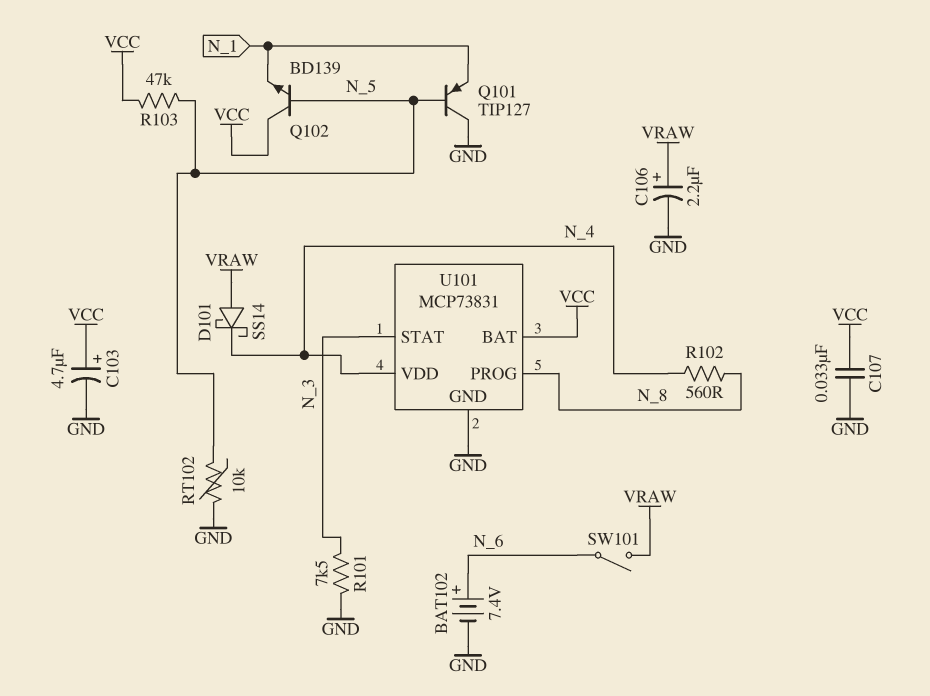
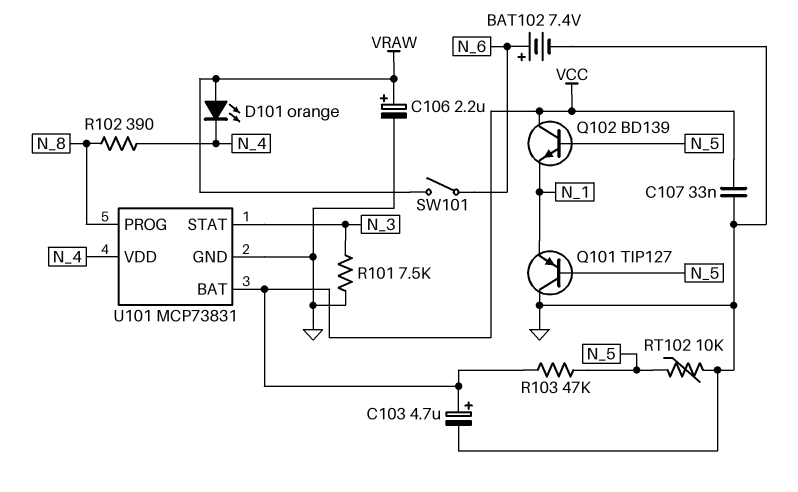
D101: schottky SS14 (A VRAW, K N_4) -> LED orange (A VRAW, K N_4)
R102: 560 (N_4, N_8) -> 390 (N_4, N_8)

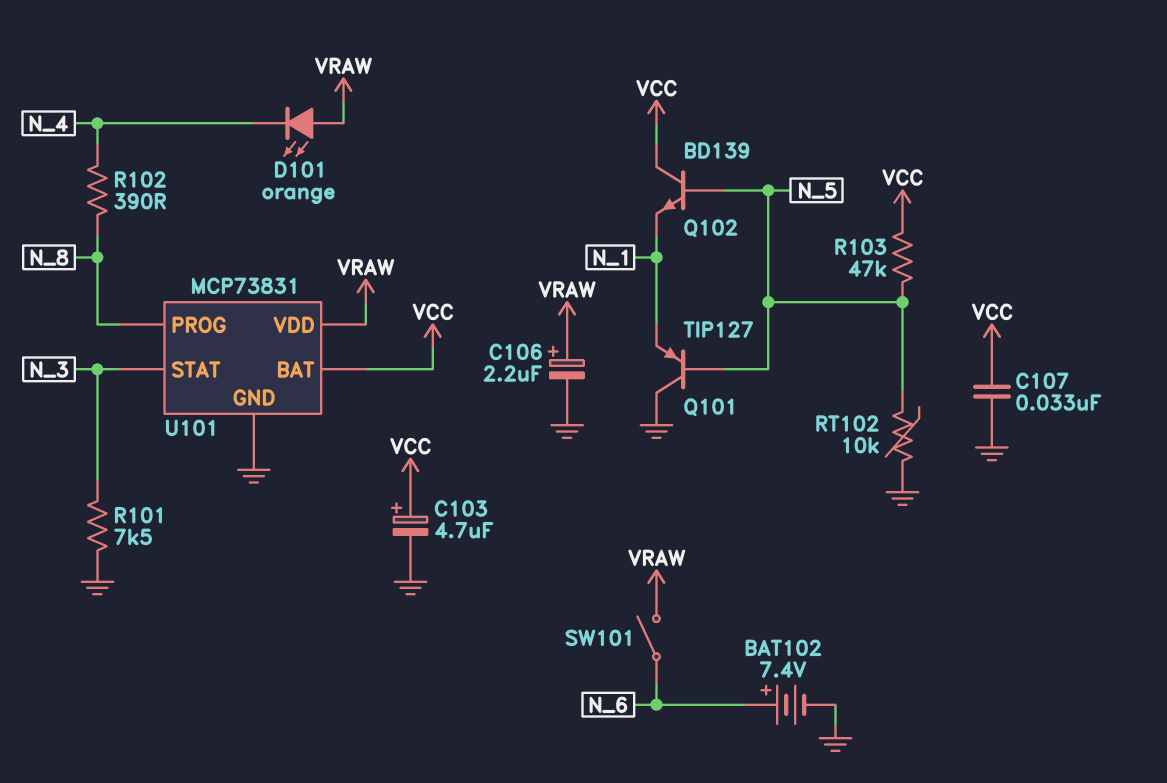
U101 pin VDD: N_4 -> VRAW

